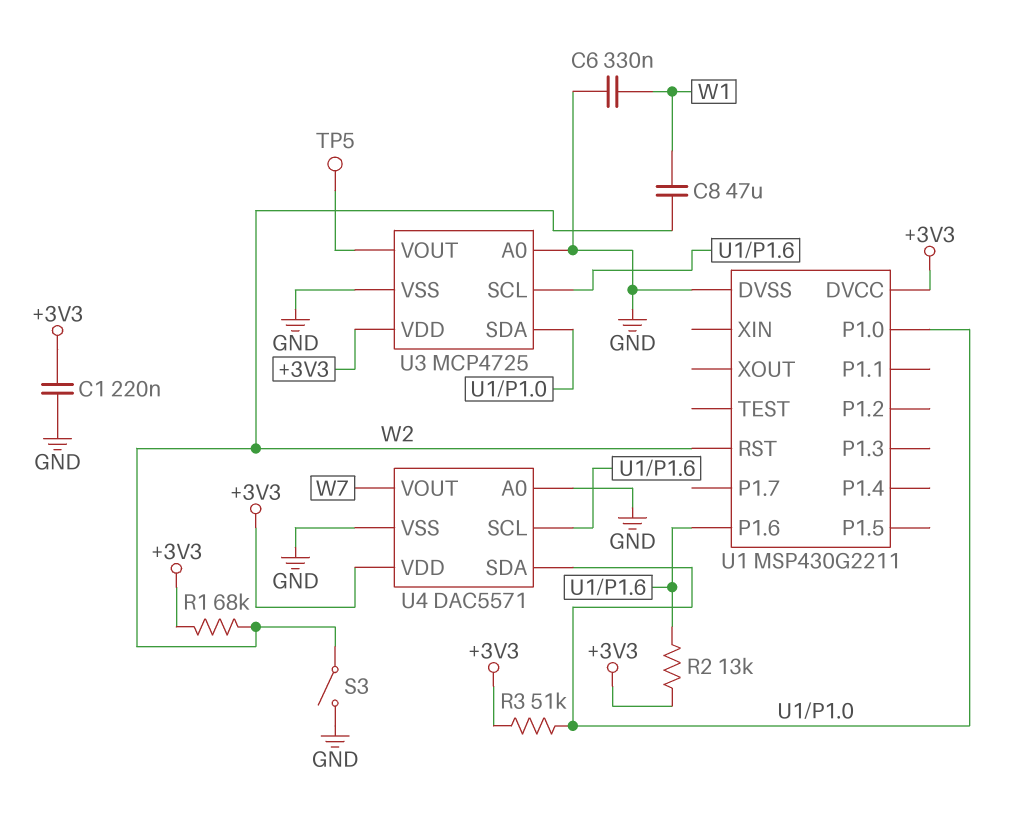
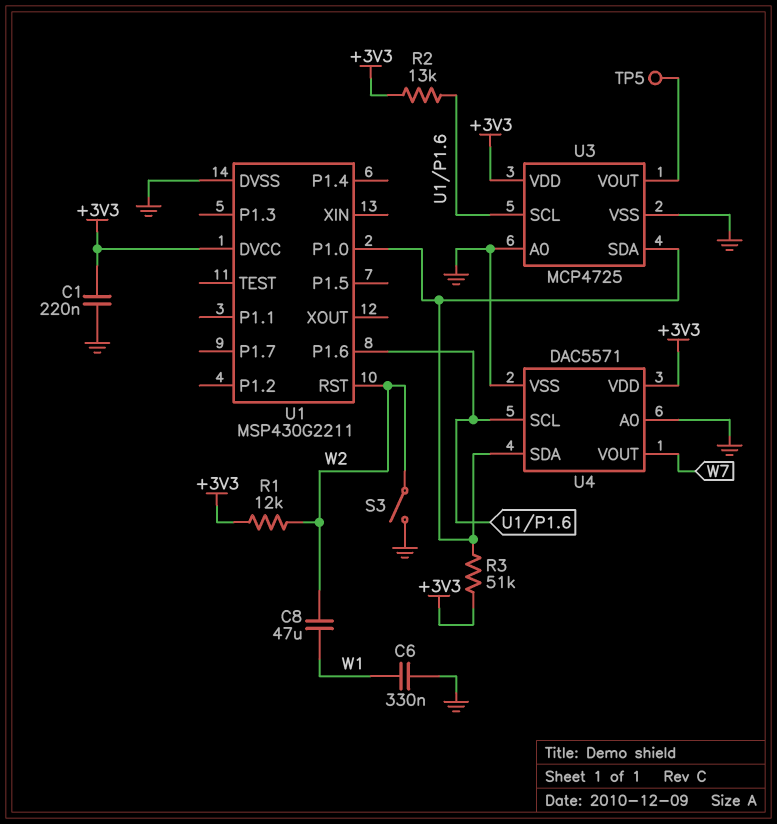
R1: 68k (+3V3, W2) -> 12k (+3V3, W2)

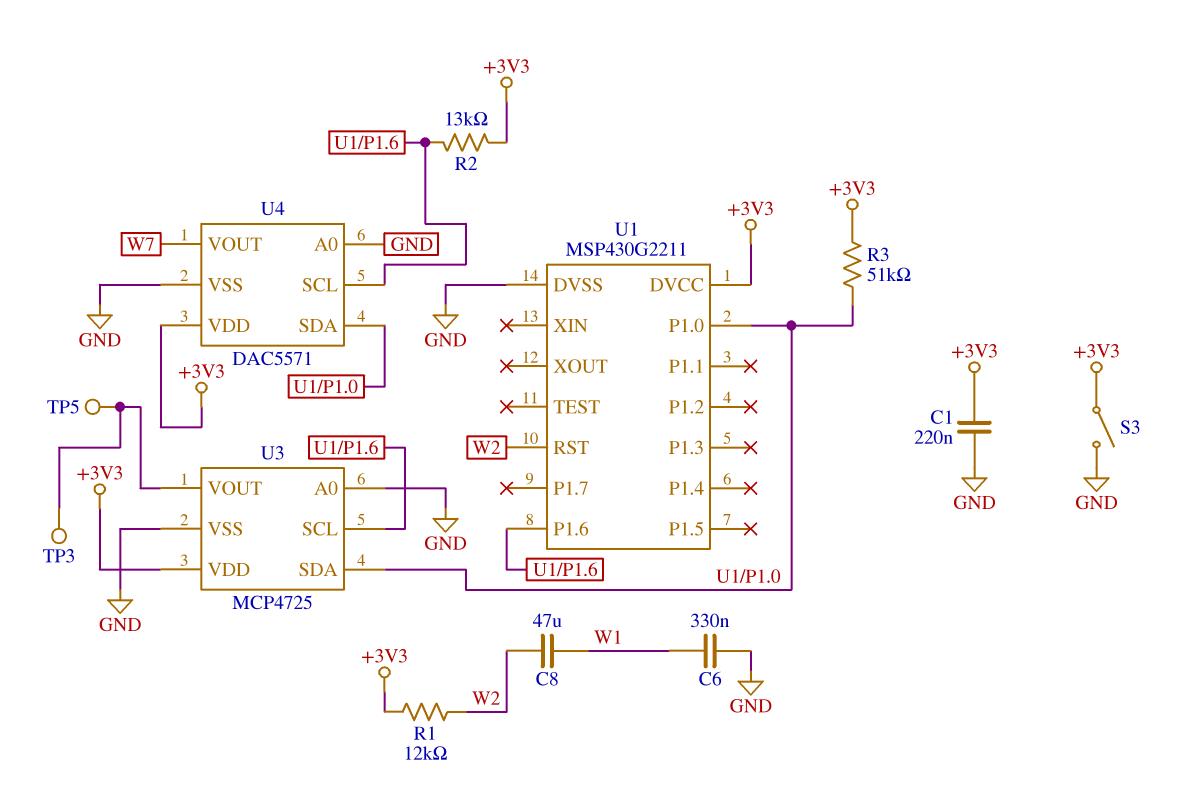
S3: switch (GND, W2) -> switch (+3V3, GND)
TP3: none -> test point (U3/VOUT)

